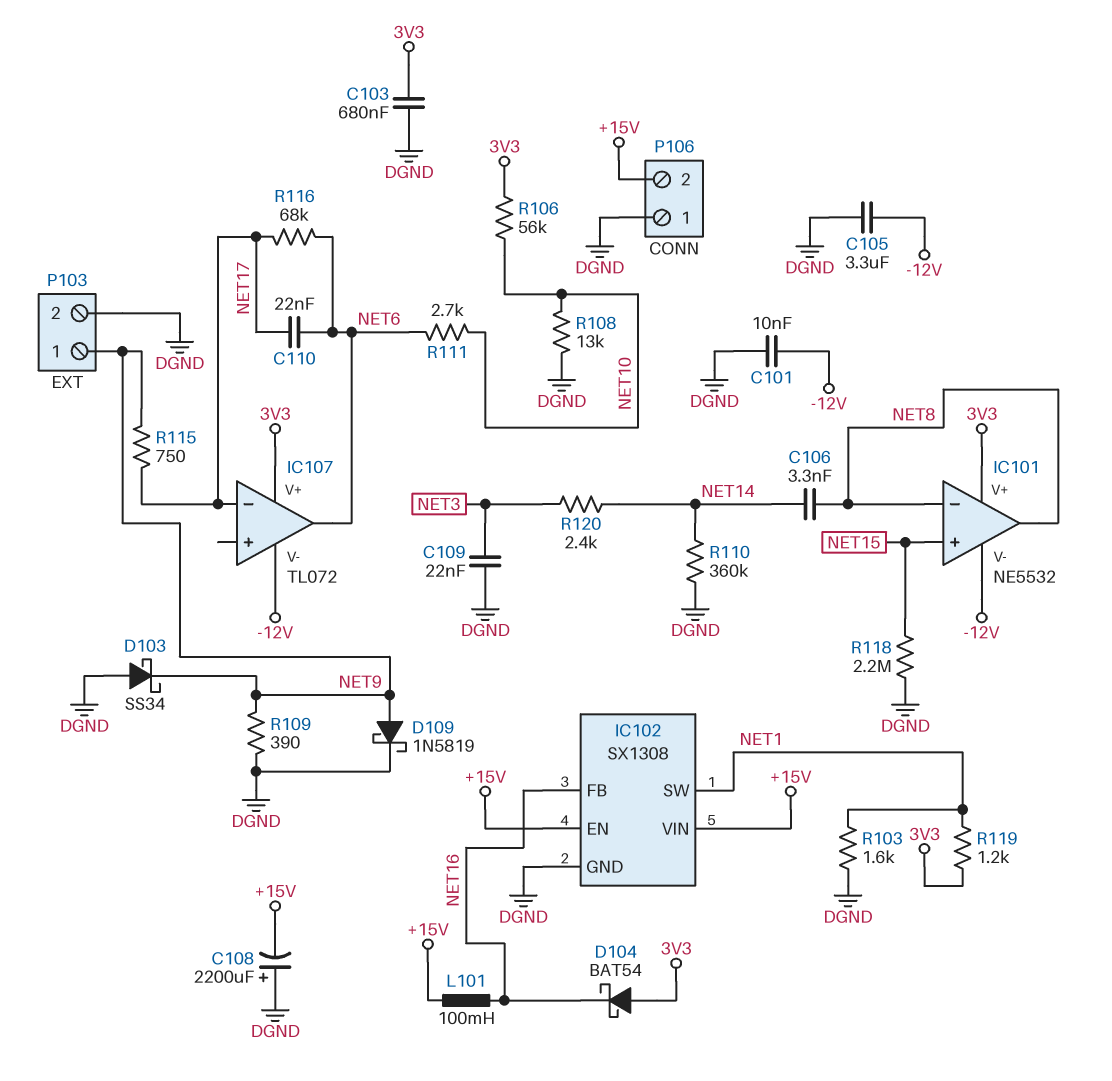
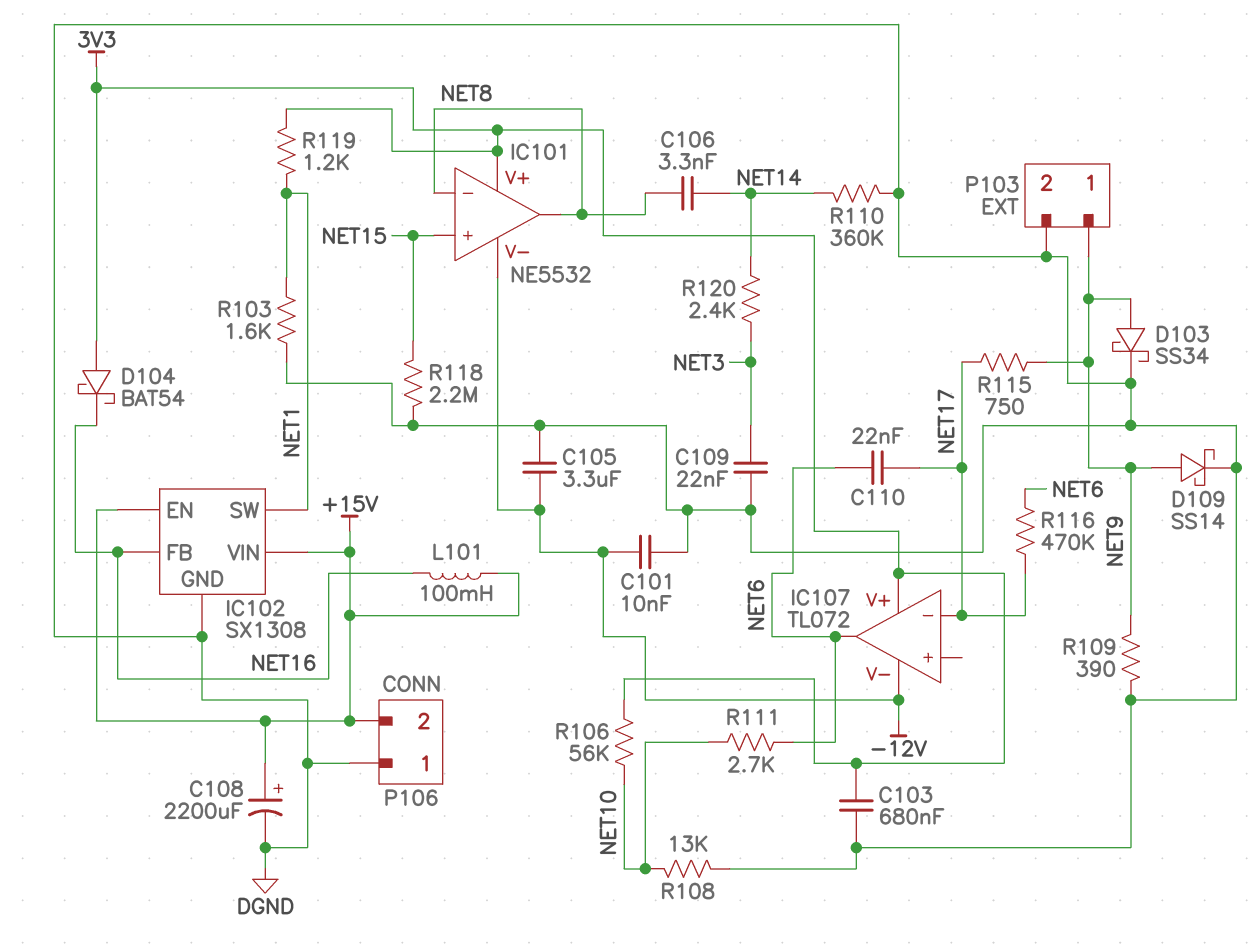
C108: 2200uF (plus DGND, minus +15V) -> 2200uF (plus +15V, minus DGND)
D103: schottky SS34 (A DGND, K NET9) -> schottky SS34 (A NET9, K DGND)
D109: schottky 1N5819 (A NET9, K DGND) -> schottky SS14 (A NET9, K DGND)
R116: 68k (NET6, NET17) -> 470k (NET6, NET17)

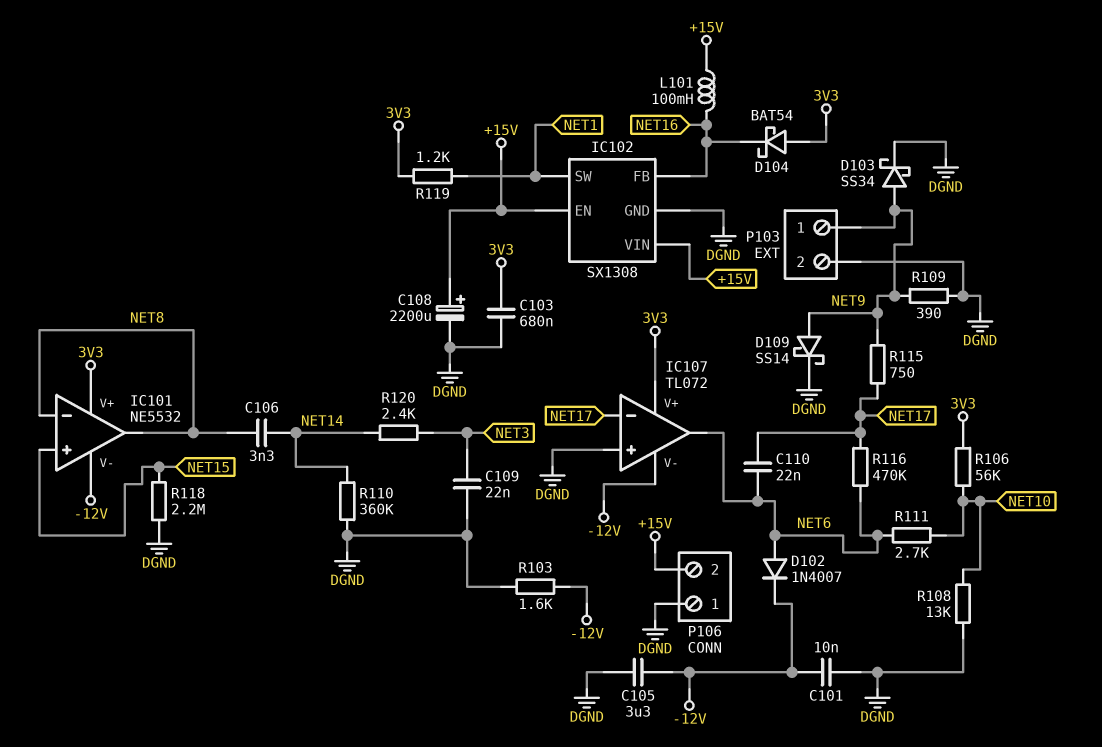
D102: none -> diode 1N4007 (A NET6, K -12V)
IC107 pin in+: none -> DGND
R103: 1.6k (DGND, NET1) -> 1.6k (-12V, DGND)

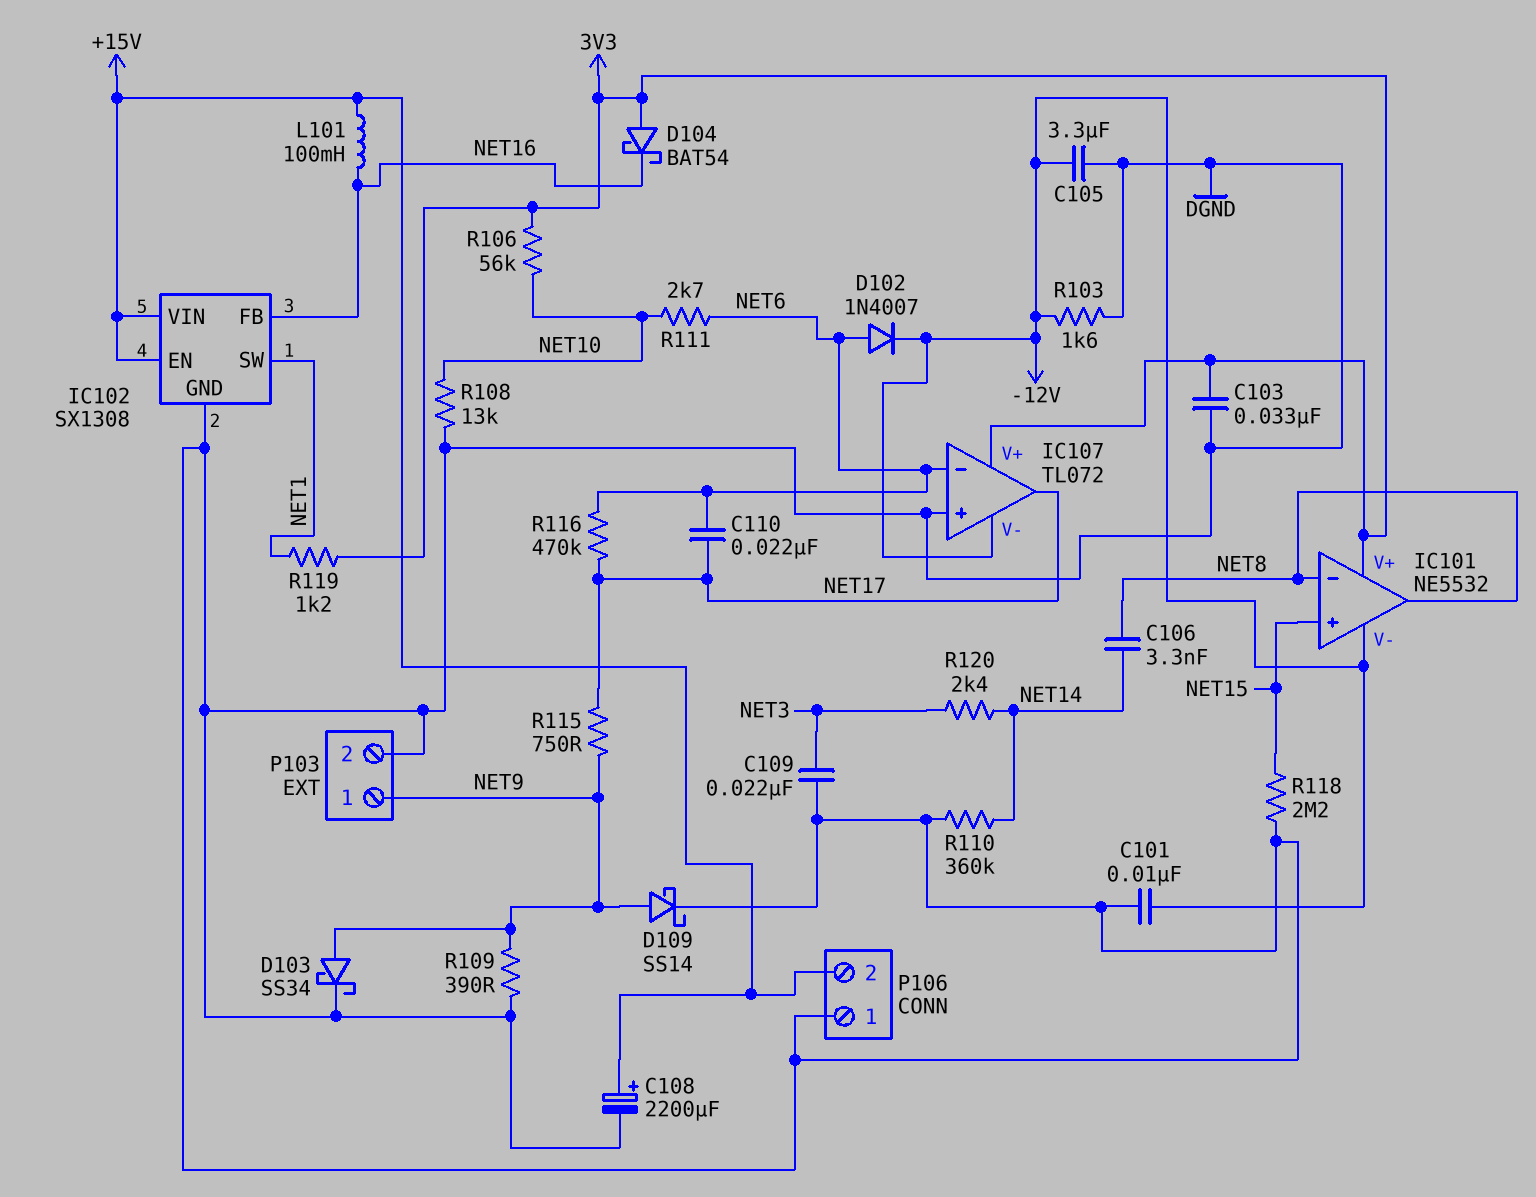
C103: 680nF (3V3, DGND) -> 33nF (3V3, DGND)
IC107 pin in-: NET17 -> NET6
IC107 pin out: NET6 -> NET17

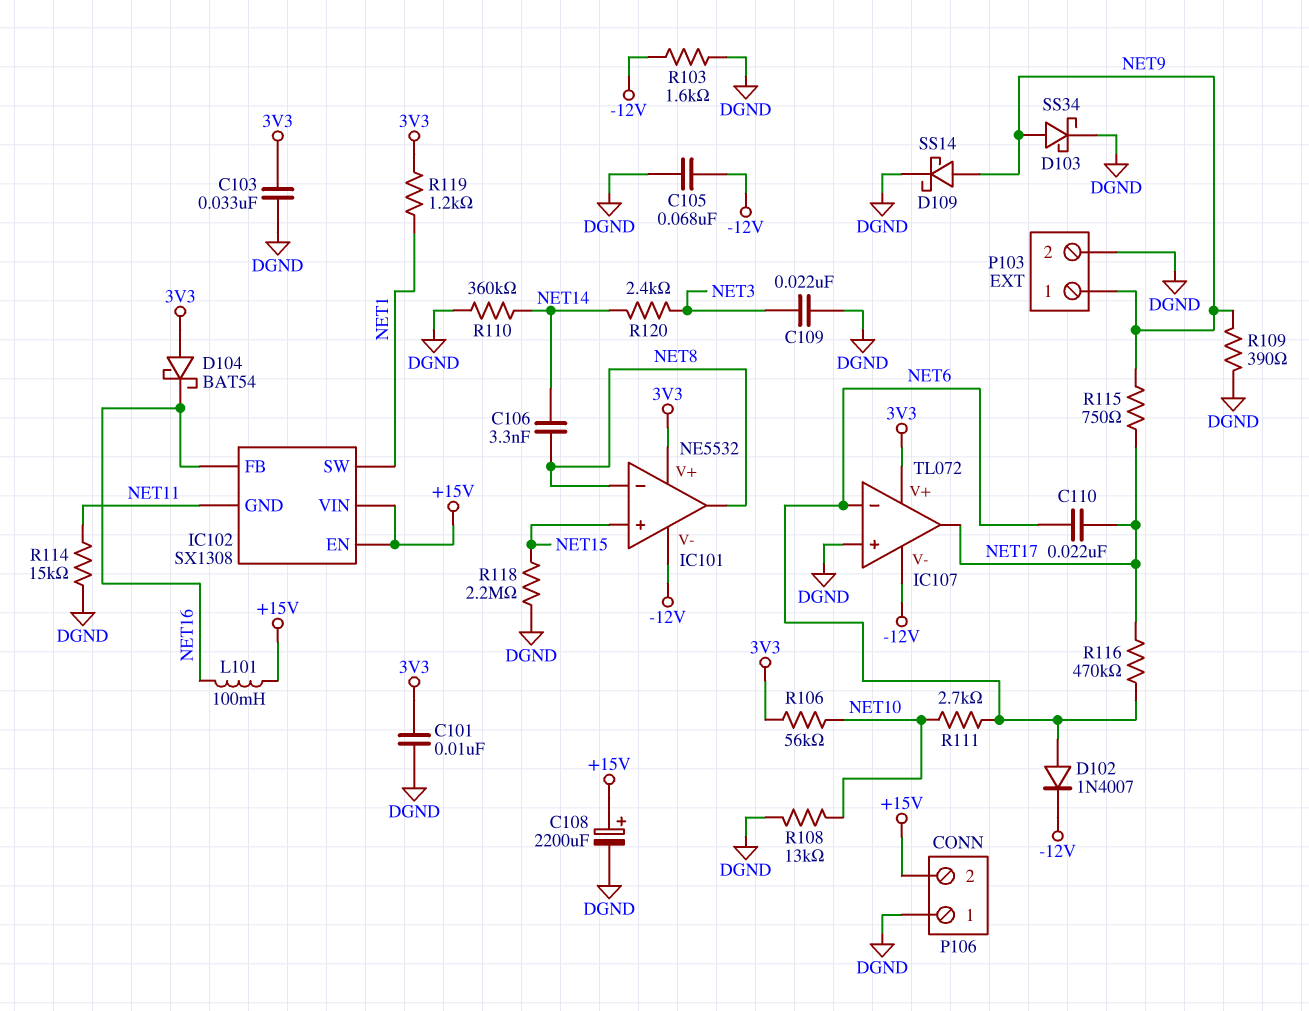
C101: 10nF (-12V, DGND) -> 10nF (3V3, DGND)
C105: 3.3uF (-12V, DGND) -> 68nF (-12V, DGND)
IC102 pin GND: DGND -> NET11
R114: none -> 15k (DGND, NET11)

